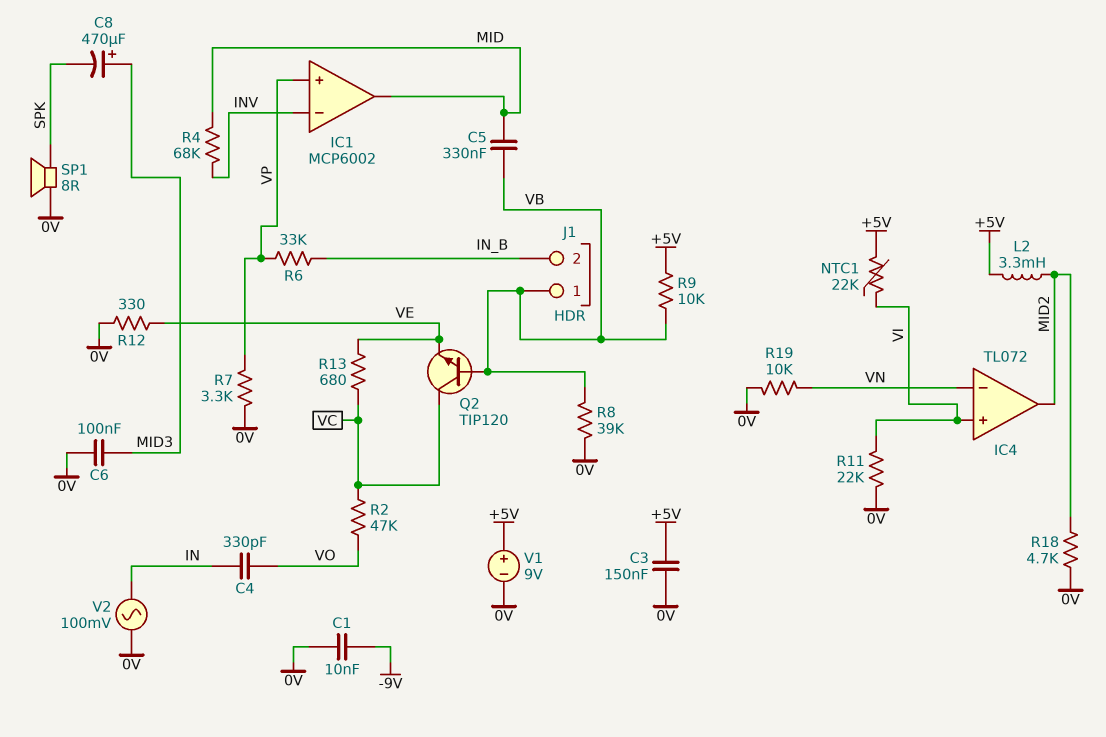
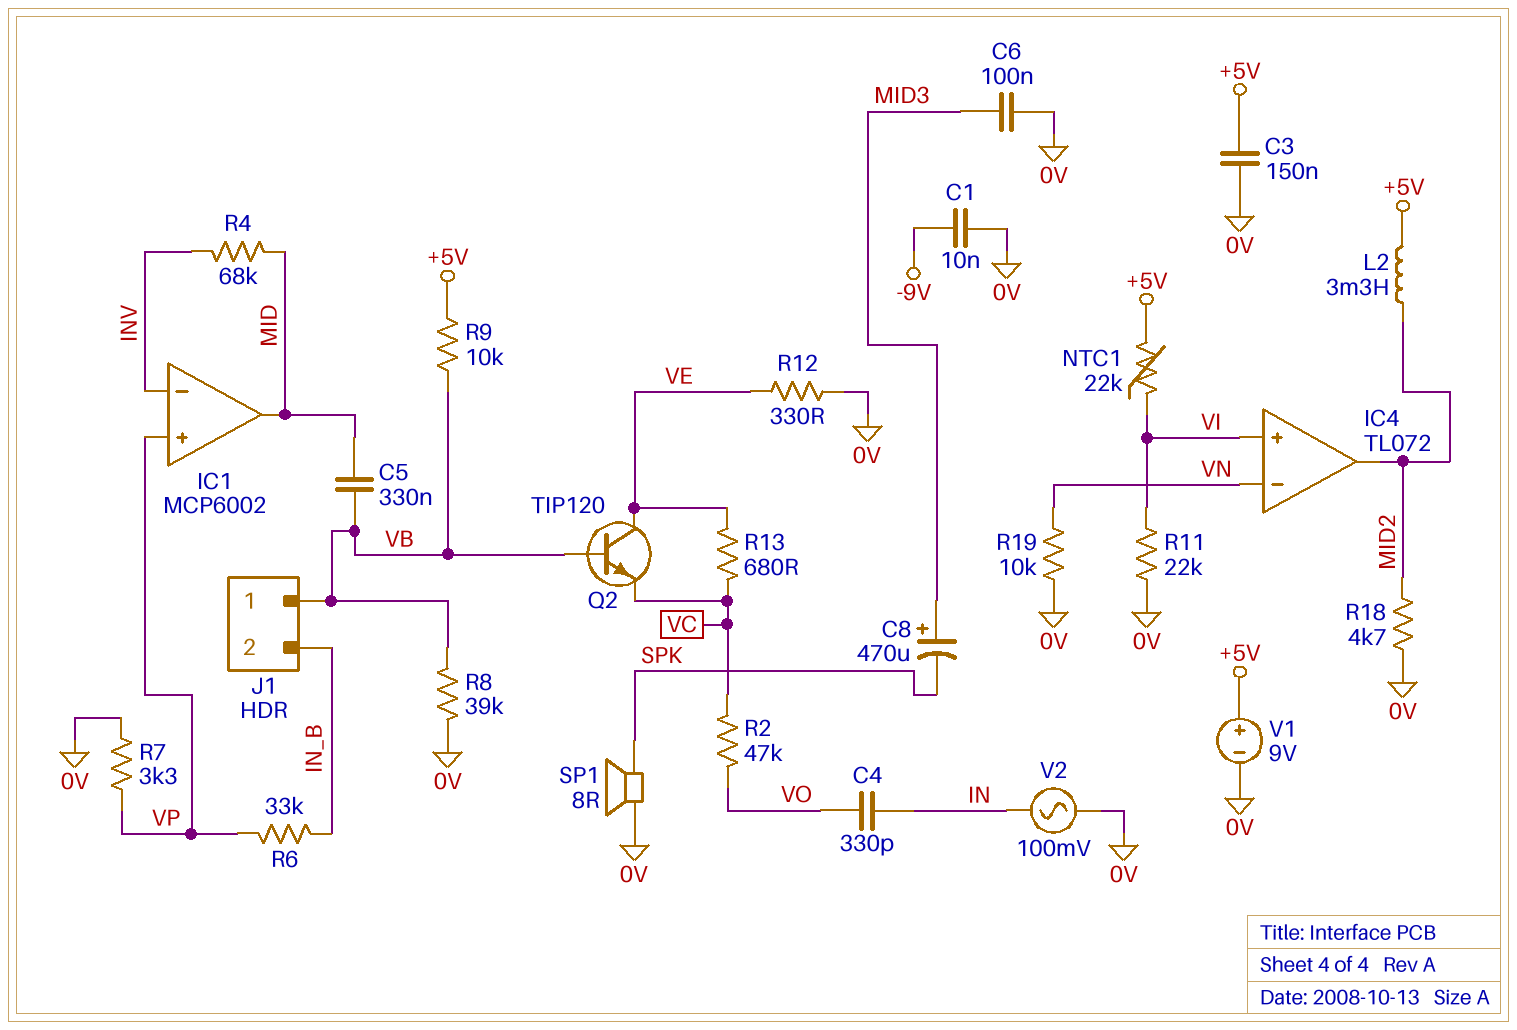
Q2: NPN TIP120 (B VB, C VC, E VE) -> NPN TIP120 (B VB, C VE, E VC)

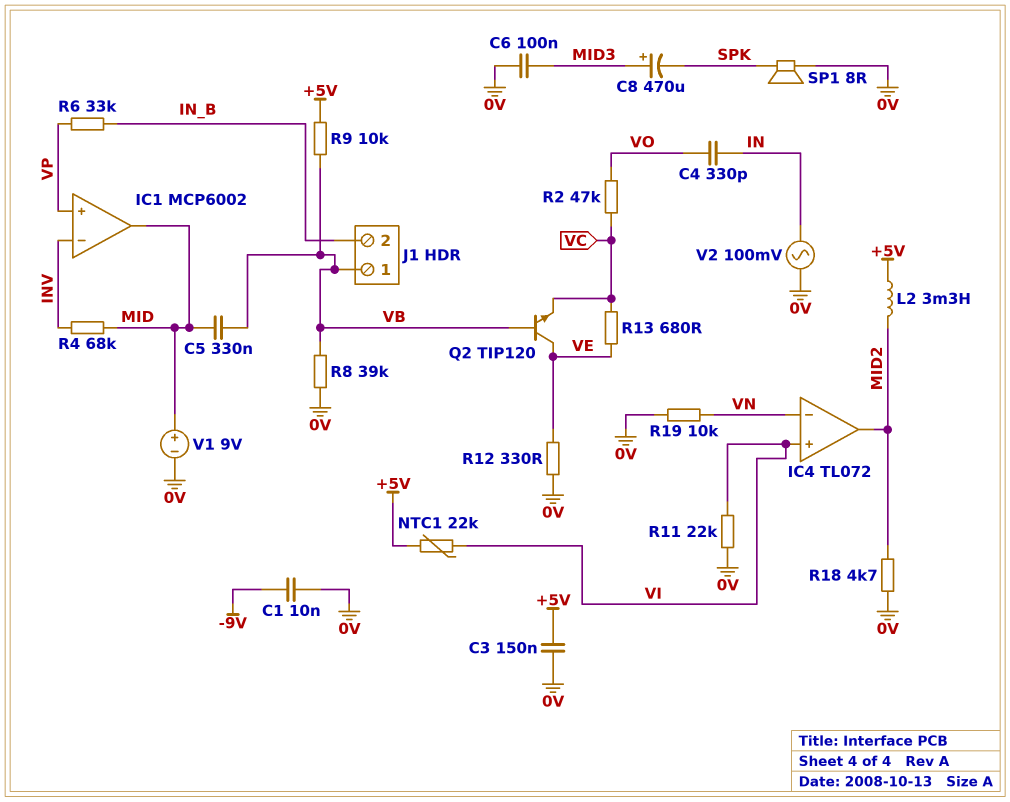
R7: 3.3k (0V, VP) -> none
V1: 9V (plus +5V, minus 0V) -> 9V (plus MID, minus 0V)

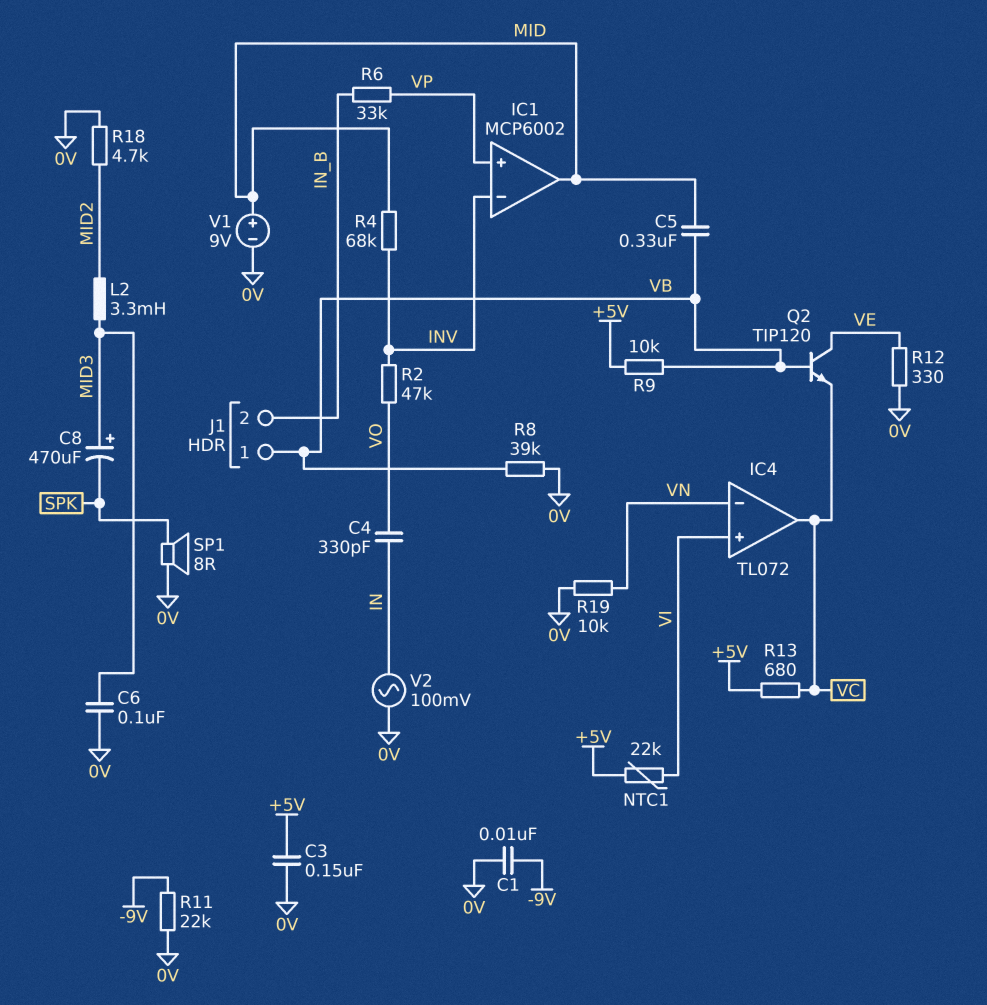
IC4 pin out: MID2 -> VC
L2: 3.3mH (+5V, MID2) -> 3.3mH (MID2, MID3)
R2: 47k (VC, VO) -> 47k (INV, VO)
R11: 22k (0V, VI) -> 22k (-9V, 0V)
R13: 680 (VC, VE) -> 680 (+5V, VC)

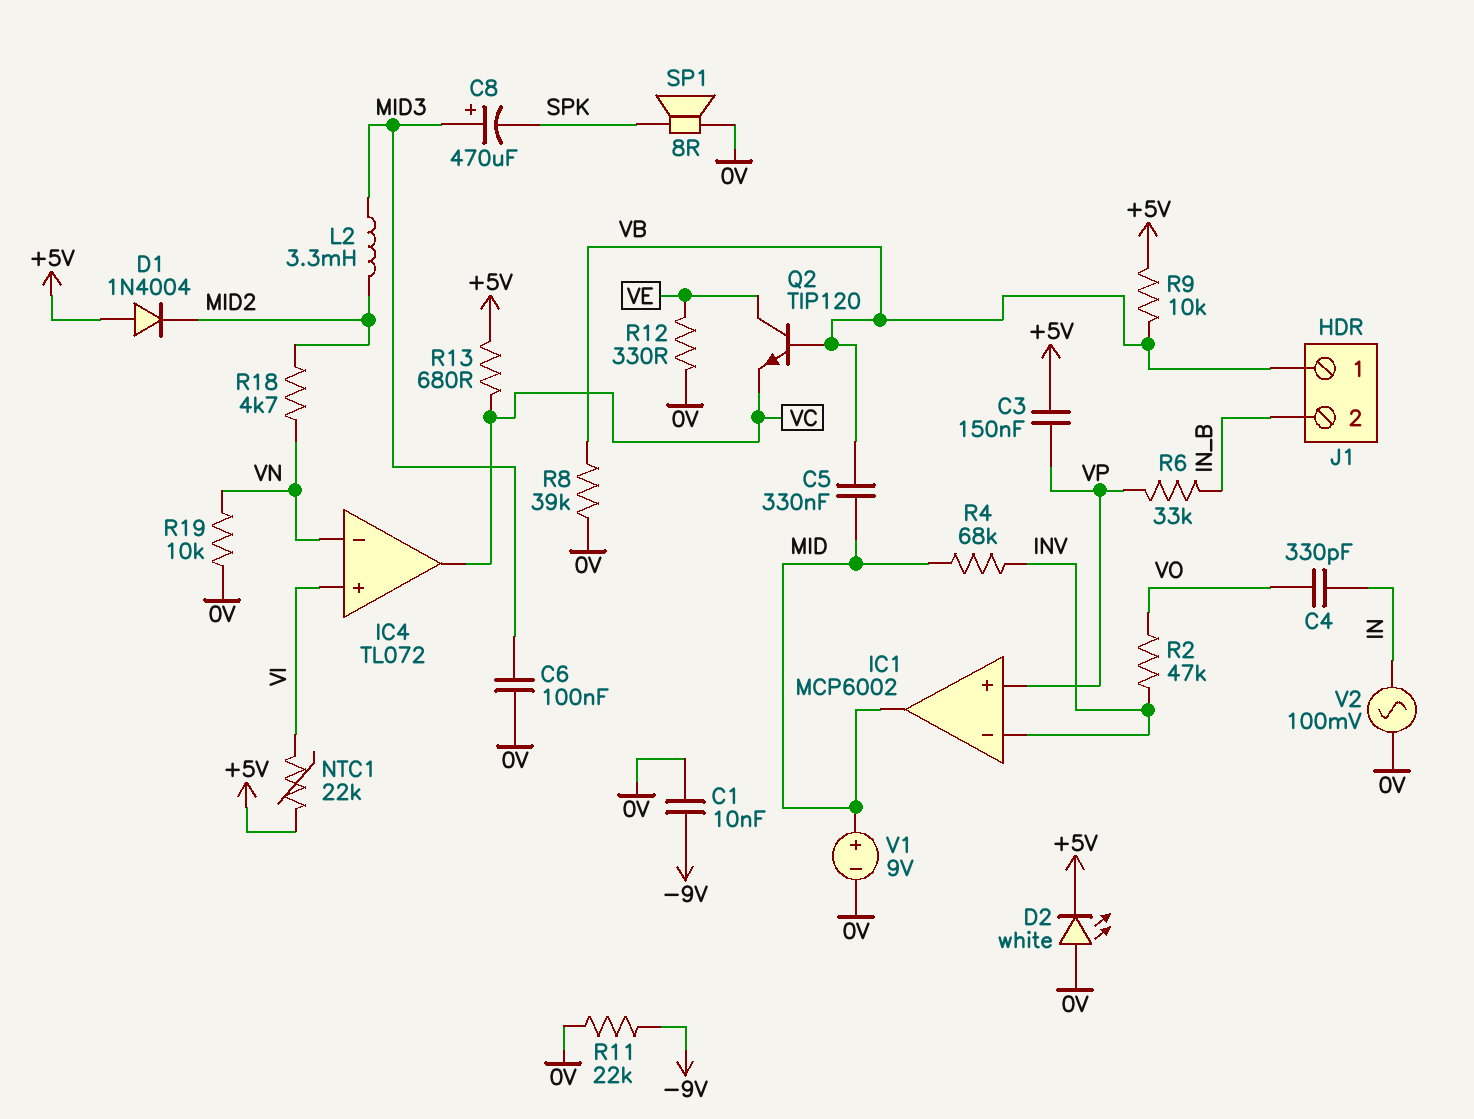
C3: 150nF (+5V, 0V) -> 150nF (+5V, VP)
D1: none -> diode 1N4004 (A +5V, K MID2)
D2: none -> LED white (A 0V, K +5V)
R18: 4.7k (0V, MID2) -> 4.7k (MID2, VN)

